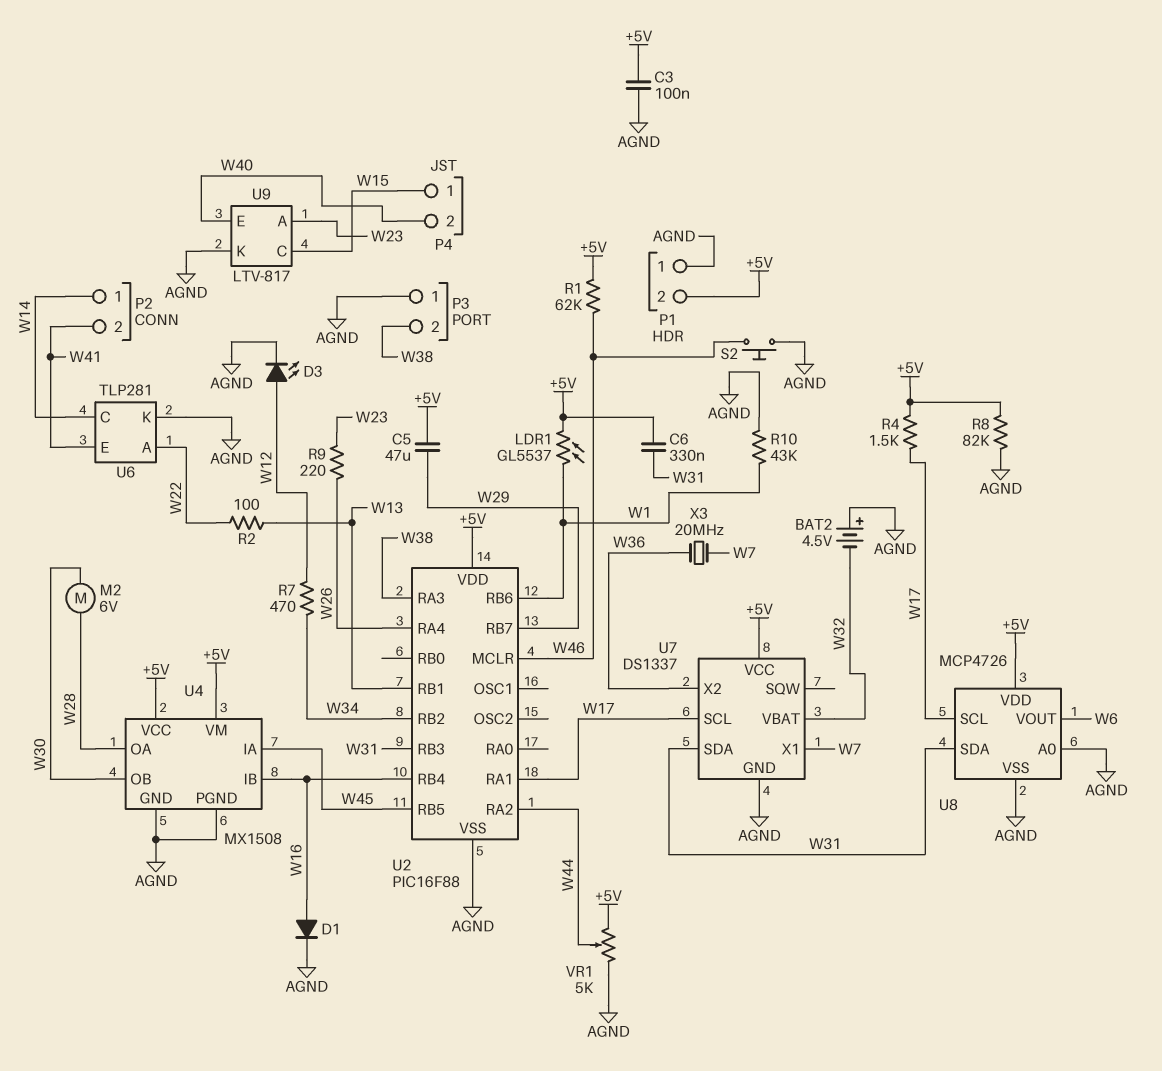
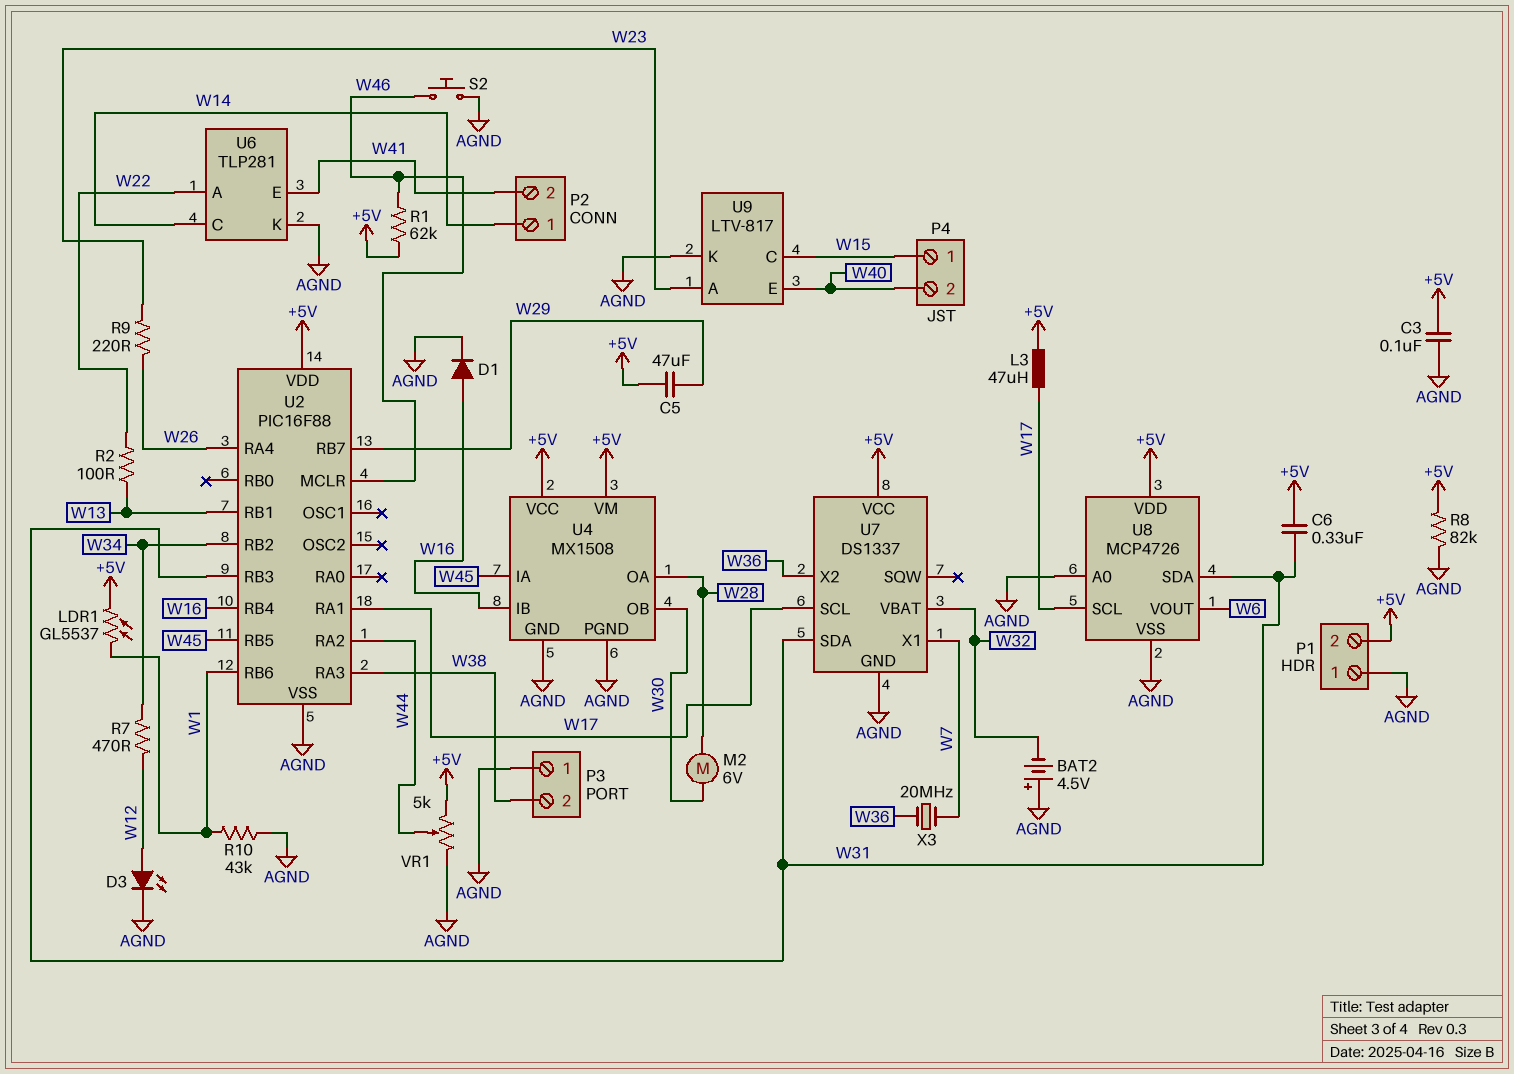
L3: none -> 47uH (+5V, W17)
R4: 1.5k (+5V, W17) -> none

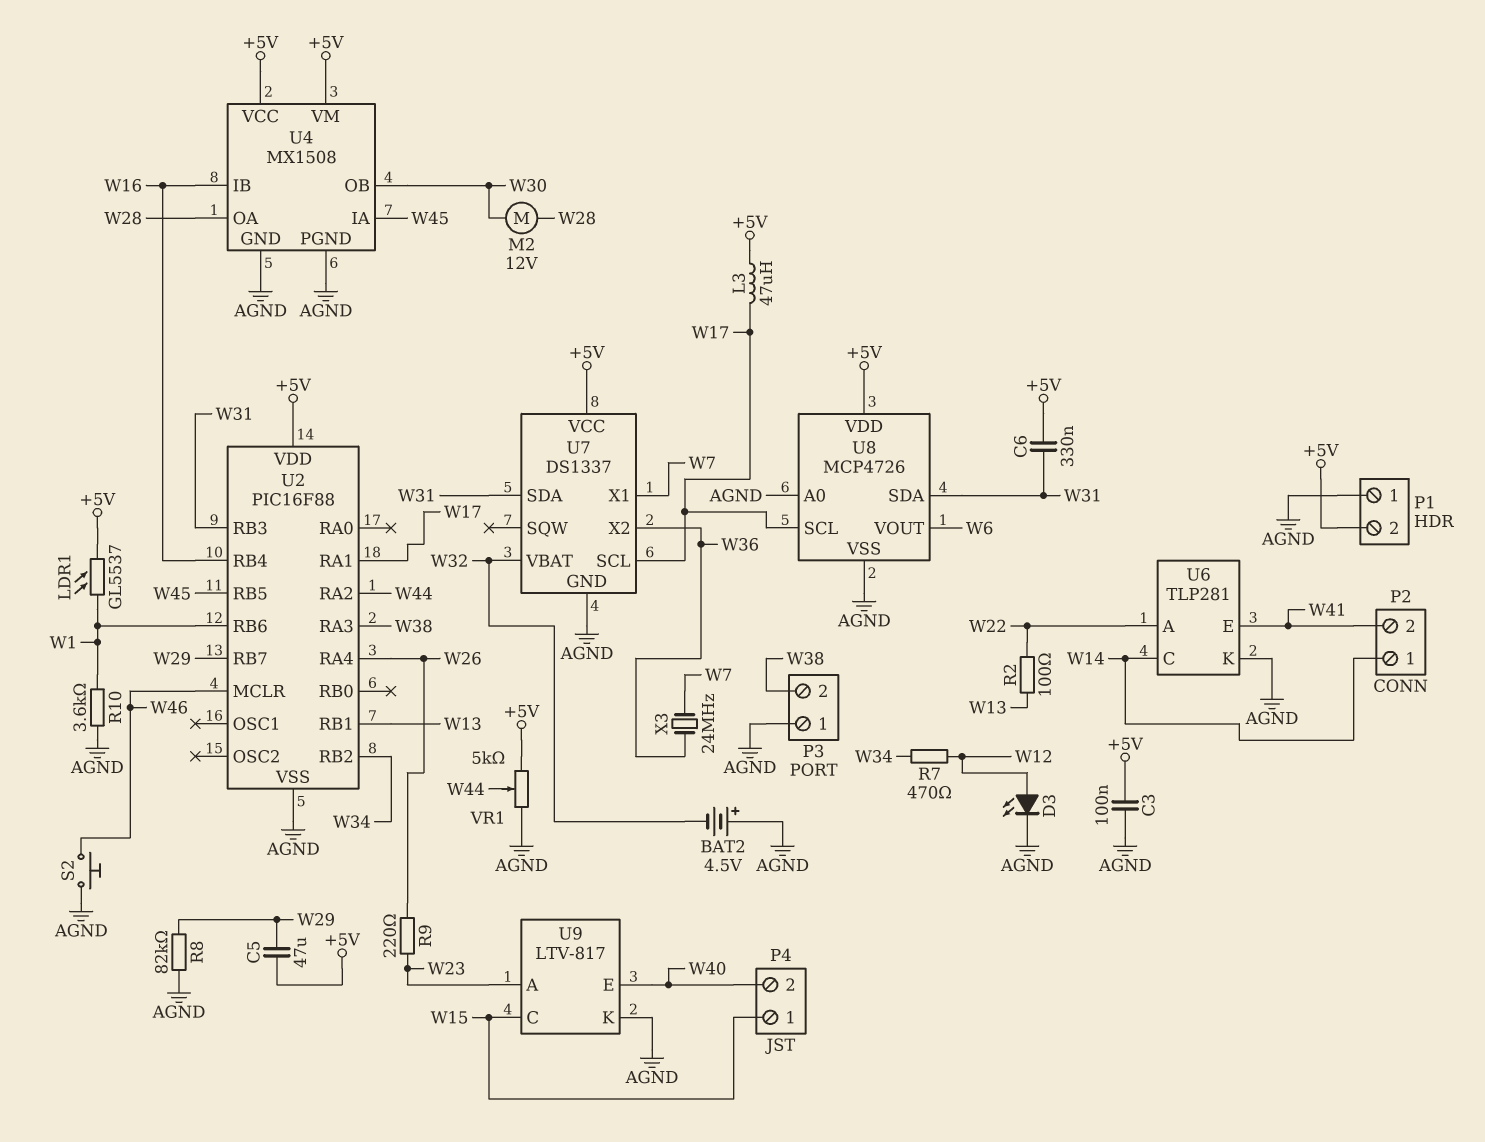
D1: diode (A W16, K AGND) -> none
M2: motor 6V (W28, W30) -> motor 12V (W28, W30)
R1: 62k (+5V, W46) -> none
R8: 82k (+5V, AGND) -> 82k (AGND, W29)
R10: 43k (AGND, W1) -> 3.6k (AGND, W1)
X3: 20MHz (W7, W36) -> 24MHz (W7, W36)

